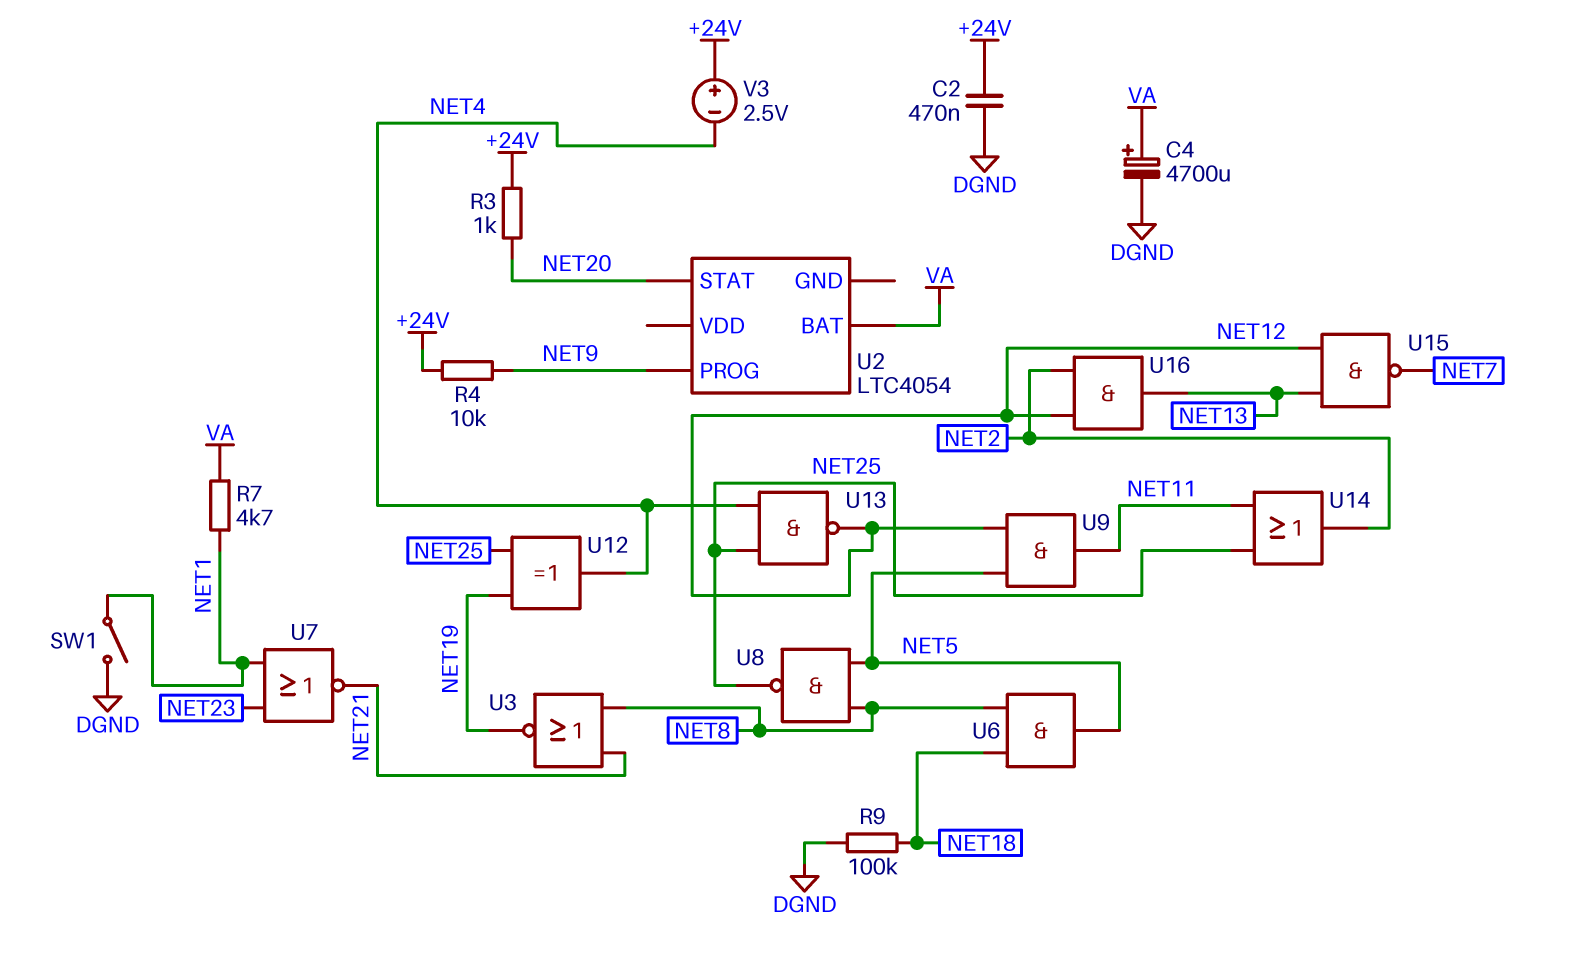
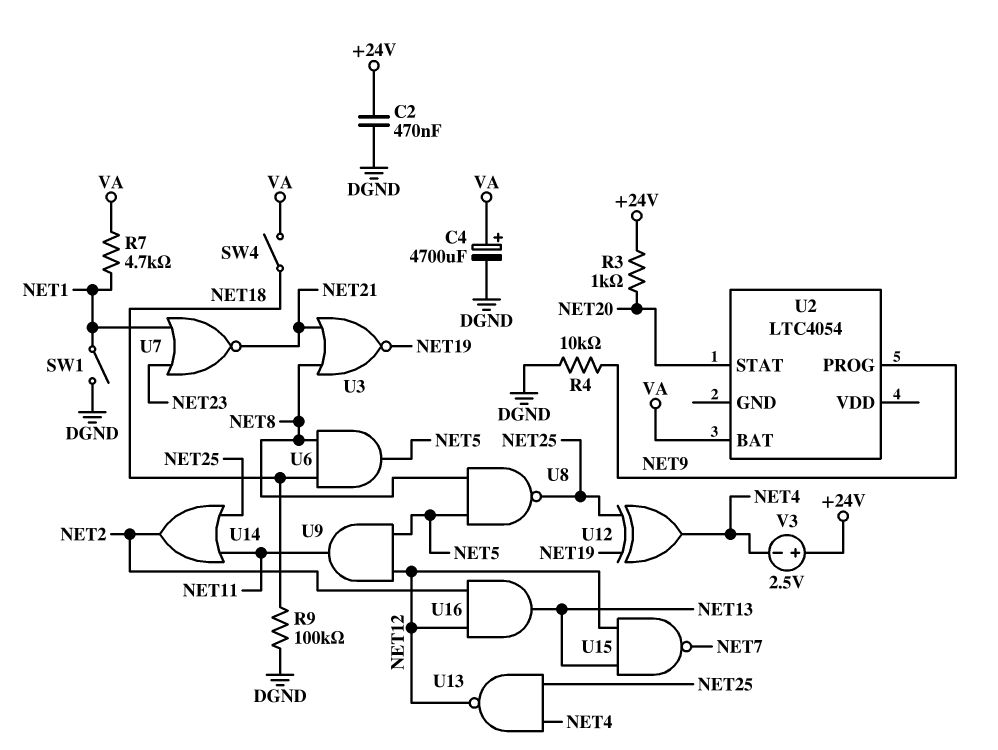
R4: 10k (+24V, NET9) -> 10k (DGND, NET9)
SW4: none -> switch (NET18, VA)

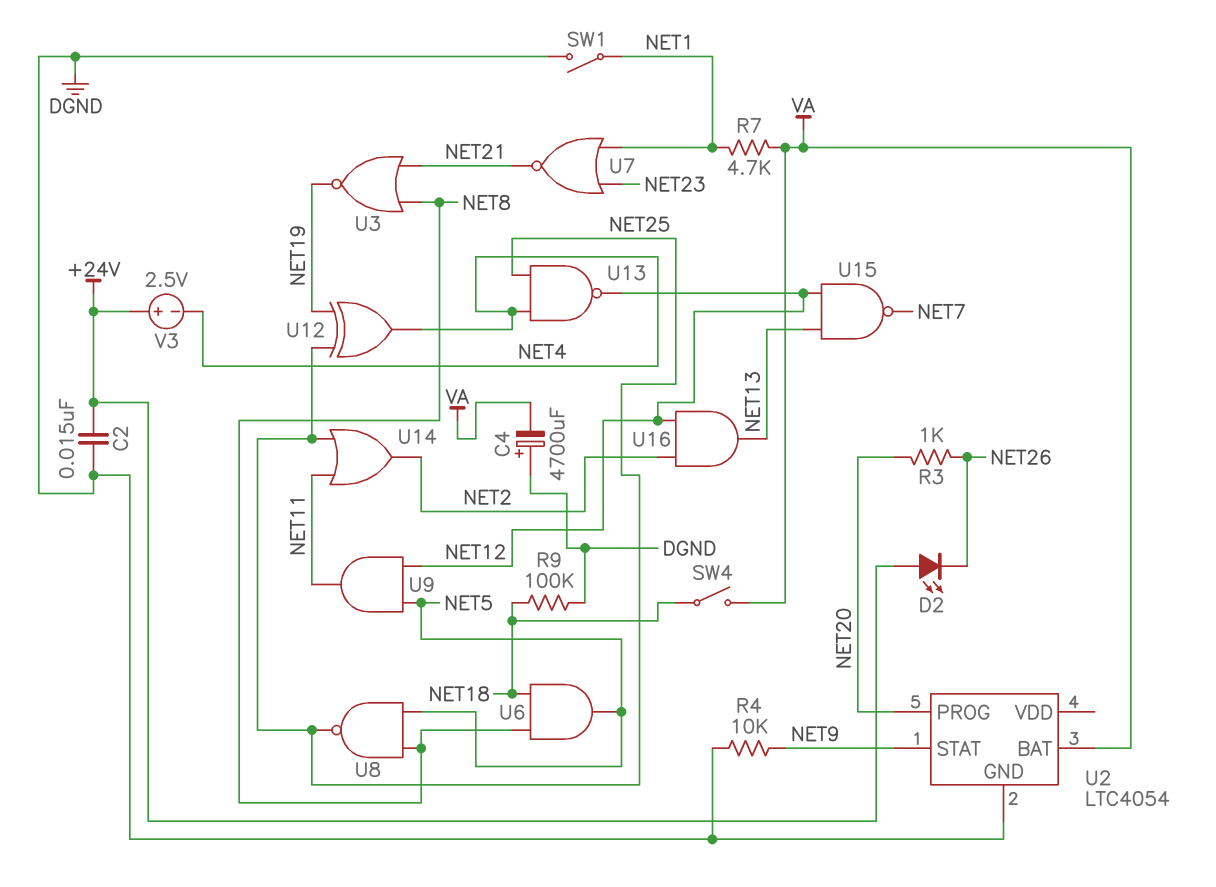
C2: 470nF (+24V, DGND) -> 15nF (+24V, DGND)
C4: 4700uF (plus VA, minus DGND) -> 4700uF (plus DGND, minus VA)
D2: none -> LED (A +24V, K NET26)
R3: 1k (+24V, NET20) -> 1k (NET20, NET26)
U2 pin GND: none -> DGND
U2 pin PROG: NET9 -> NET20
U2 pin STAT: NET20 -> NET9

